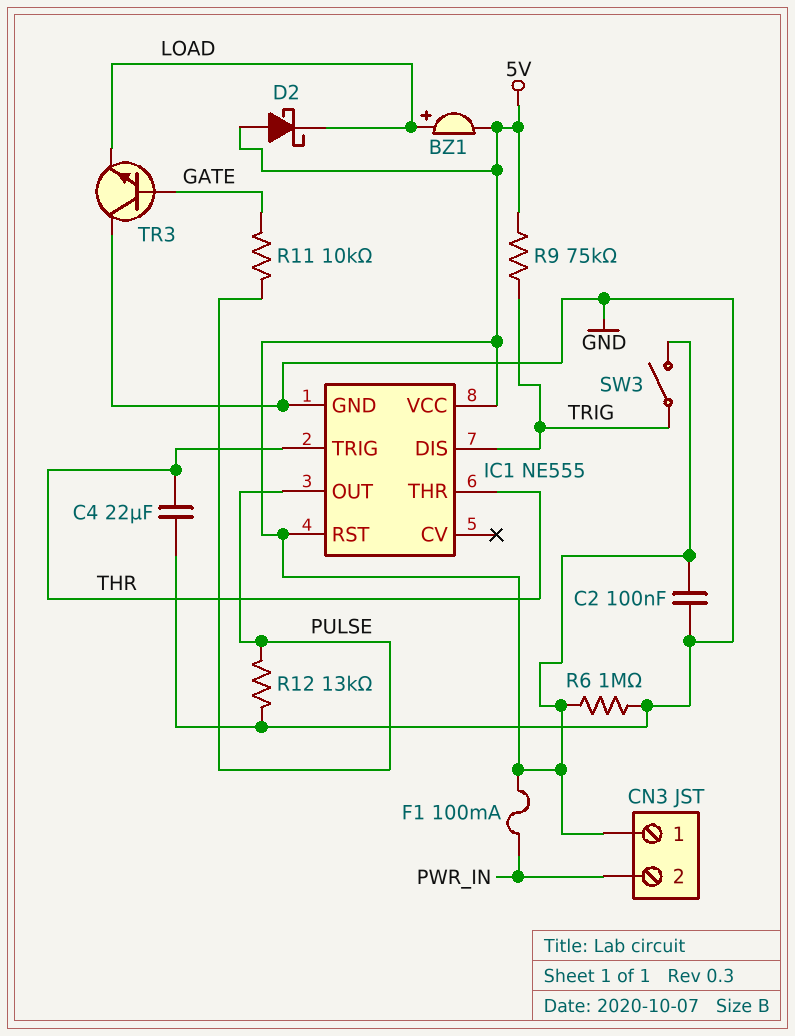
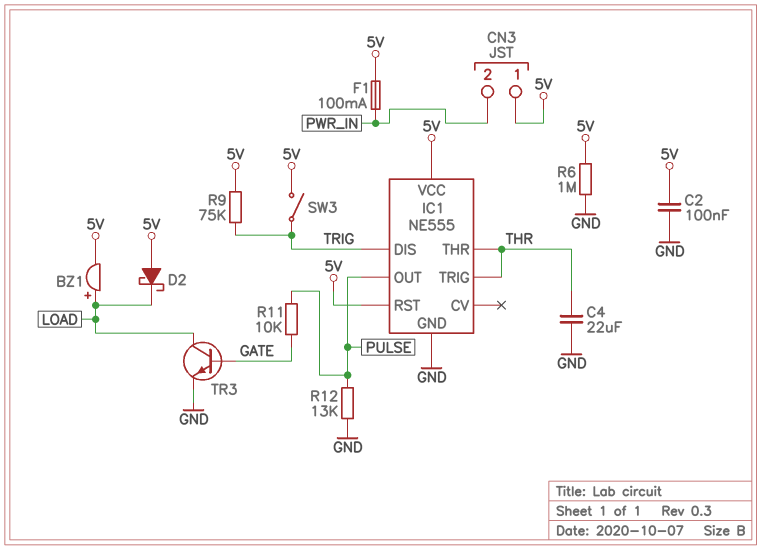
TR3: NPN (B GATE, C GND, E LOAD) -> NPN (B GATE, C LOAD, E GND)

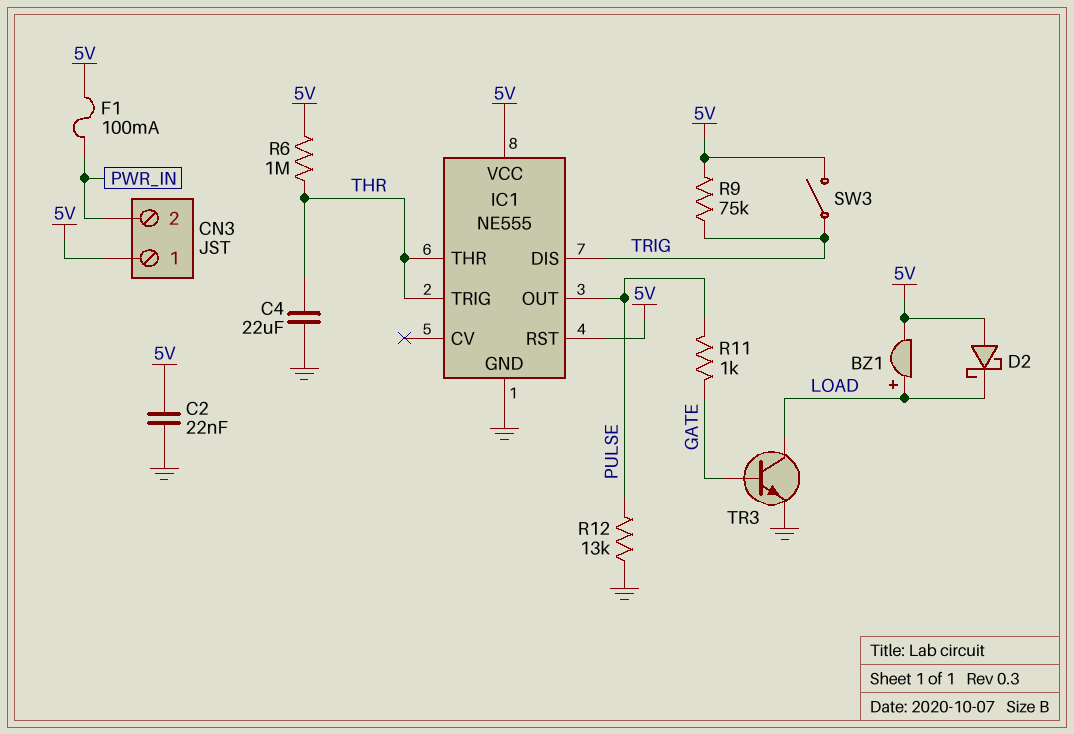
C2: 100nF (5V, GND) -> 22nF (5V, GND)
R6: 1M (5V, GND) -> 1M (5V, THR)
R11: 10k (GATE, PULSE) -> 1k (GATE, PULSE)

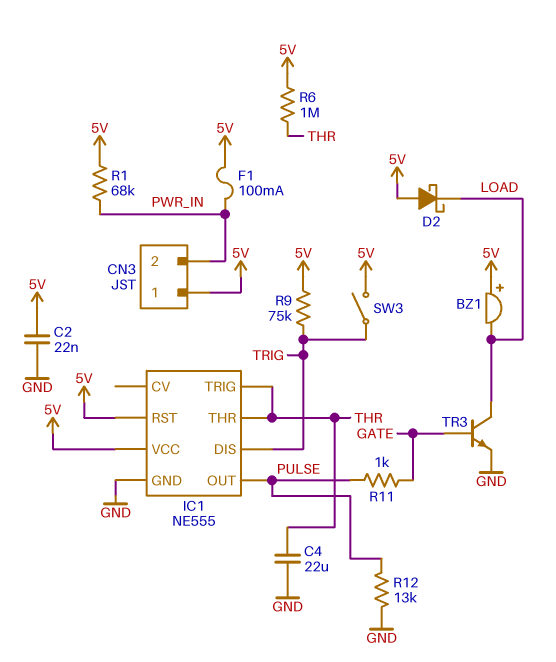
BZ1: buzzer (plus LOAD, minus 5V) -> buzzer (plus 5V, minus LOAD)
R1: none -> 68k (5V, PWR_IN)

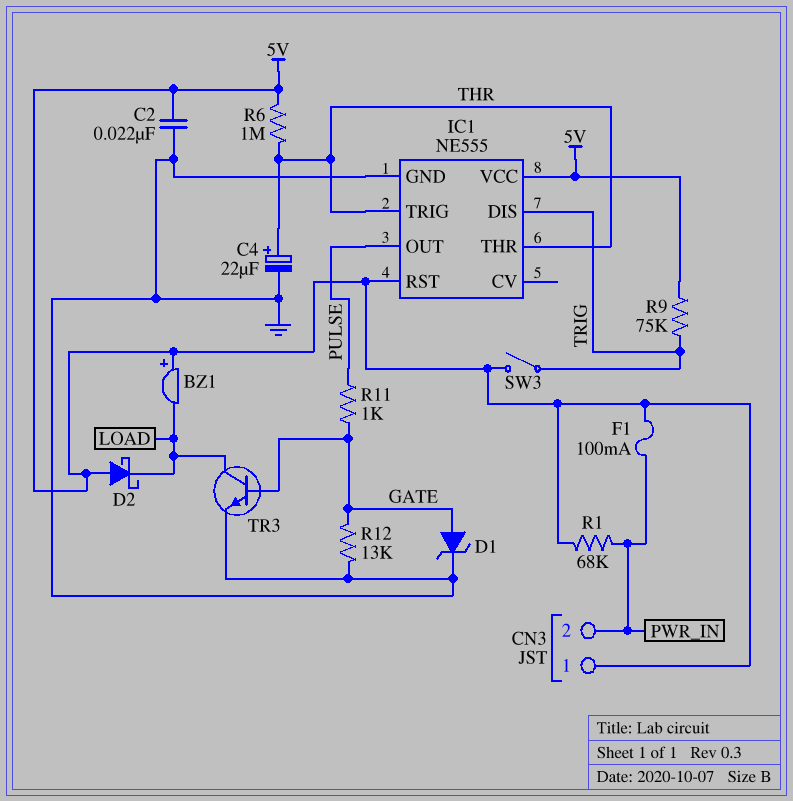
C4: 22uF (GND, THR) -> 22uF (plus THR, minus GND)
D1: none -> zener (A GATE, K GND)
R12: 13k (GND, PULSE) -> 13k (GATE, GND)

